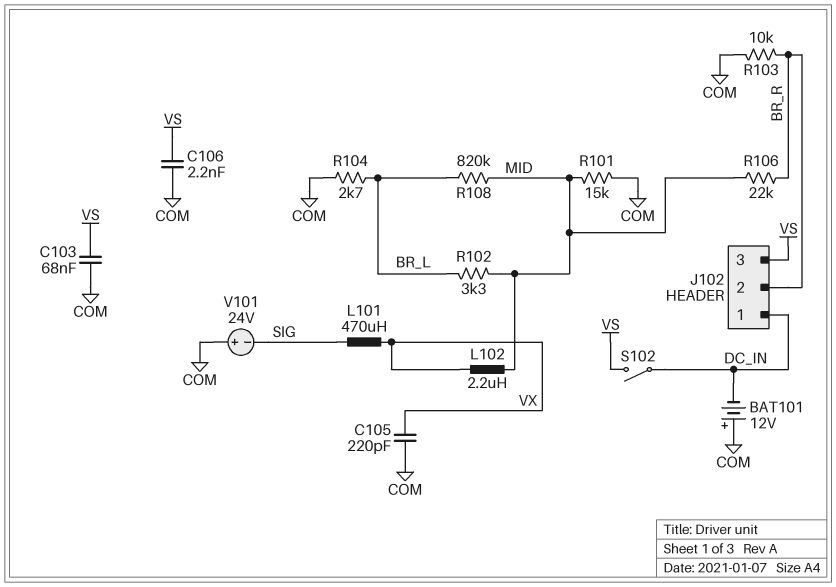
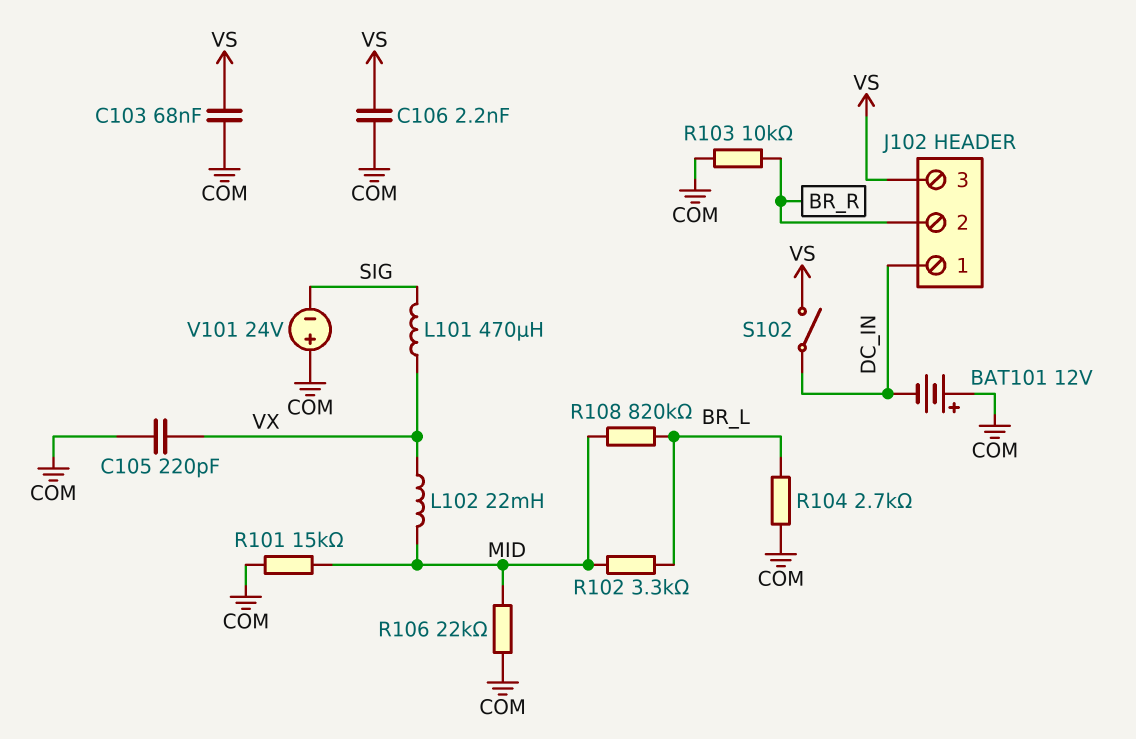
L102: 2.2uH (MID, VX) -> 22mH (MID, VX)
R106: 22k (BR_R, MID) -> 22k (COM, MID)

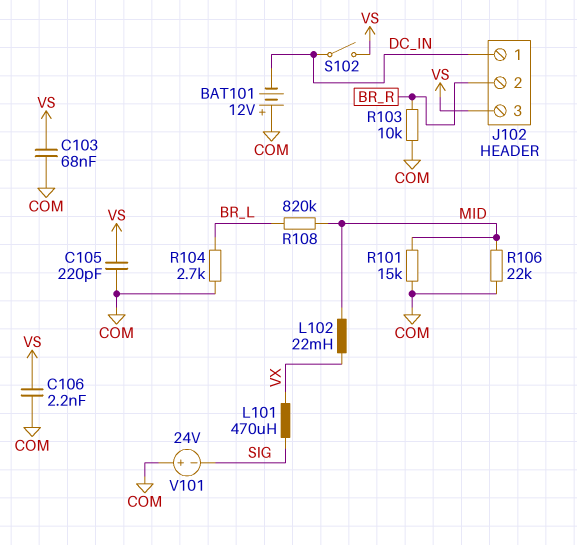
C105: 220pF (COM, VX) -> 220pF (COM, VS)
R102: 3.3k (BR_L, MID) -> none

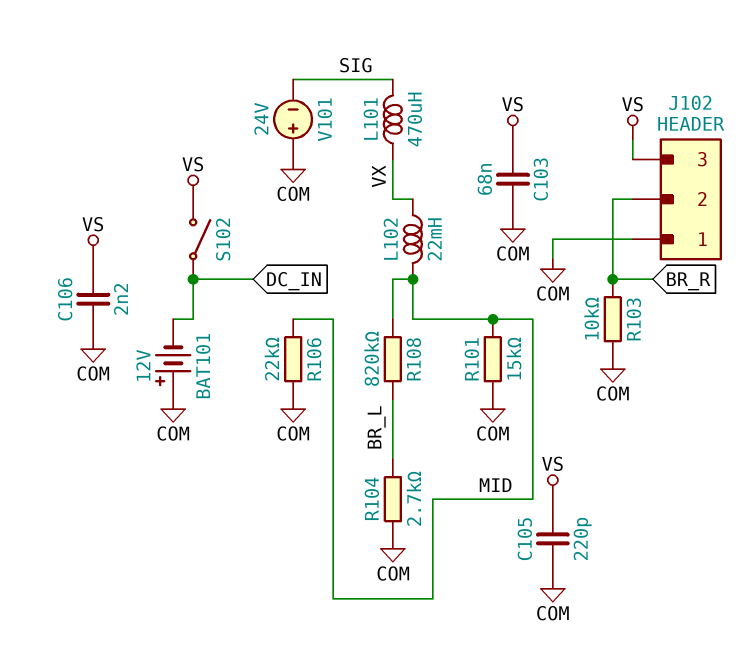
J102 pin 1: DC_IN -> COM

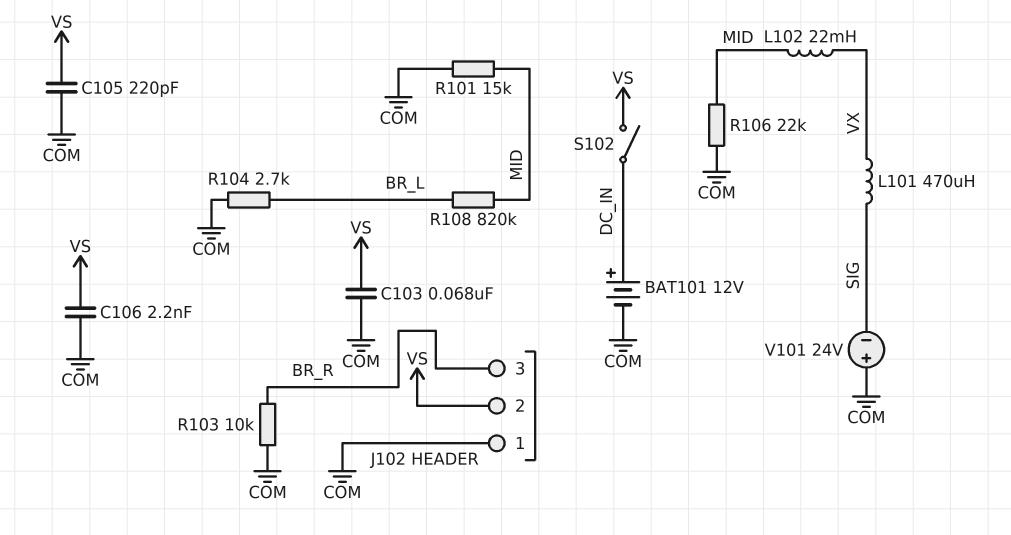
BAT101: 12V (plus COM, minus DC_IN) -> 12V (plus DC_IN, minus COM)
J102 pin 2: BR_R -> VS
J102 pin 3: VS -> BR_R

